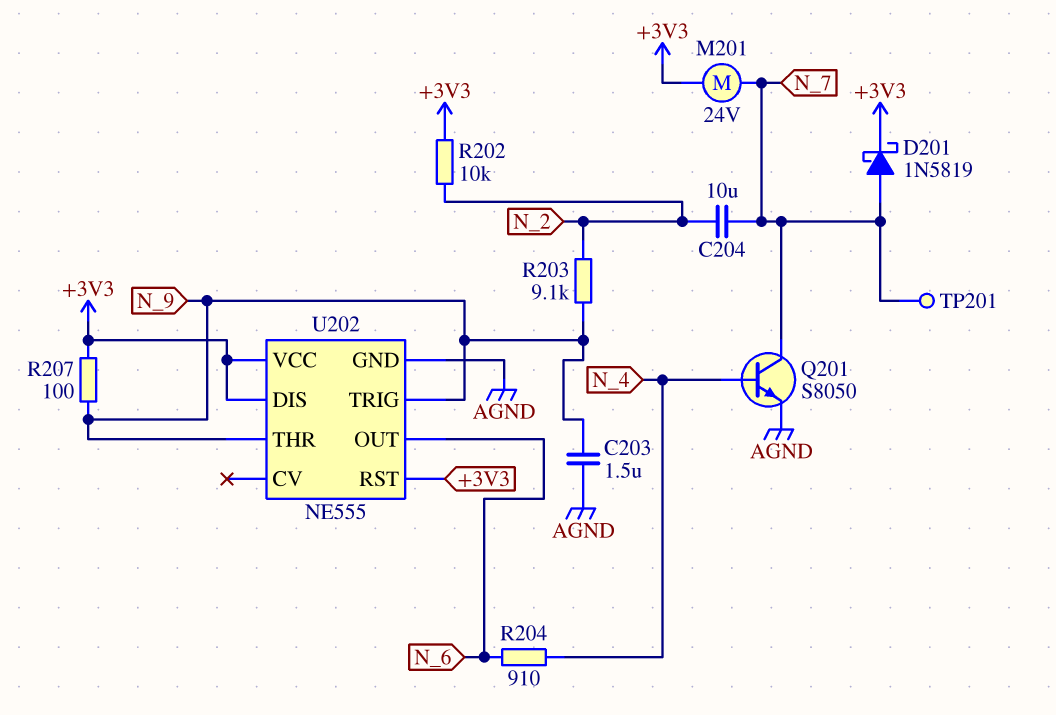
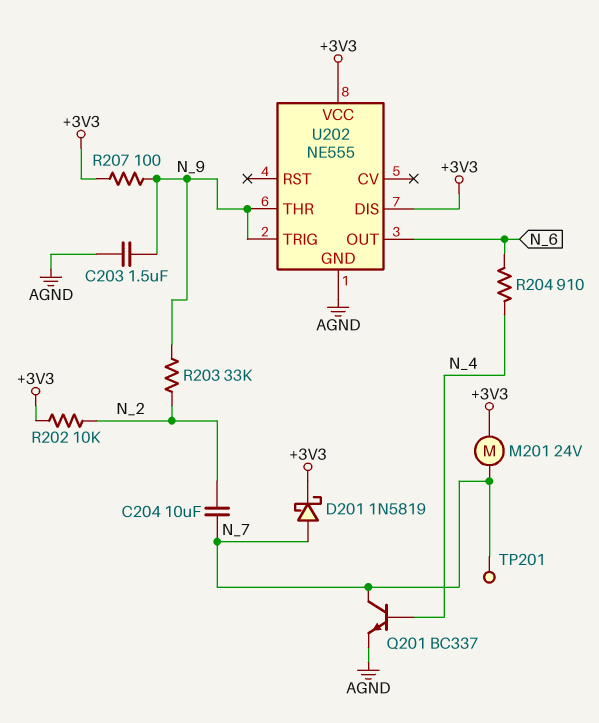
Q201: NPN S8050 (B N_4, C N_7, E AGND) -> NPN BC337 (B N_4, C N_7, E AGND)
R203: 9.1k (N_2, N_9) -> 33k (N_2, N_9)
U202 pin RST: +3V3 -> none

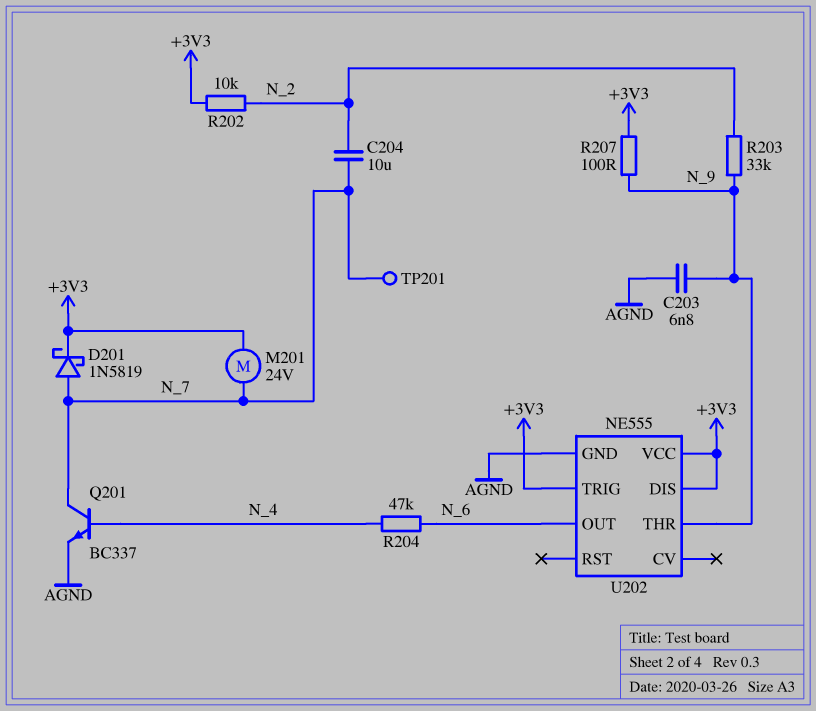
C203: 1.5uF (AGND, N_9) -> 6.8nF (AGND, N_9)
R204: 910 (N_4, N_6) -> 47k (N_4, N_6)
U202 pin TRIG: N_9 -> +3V3

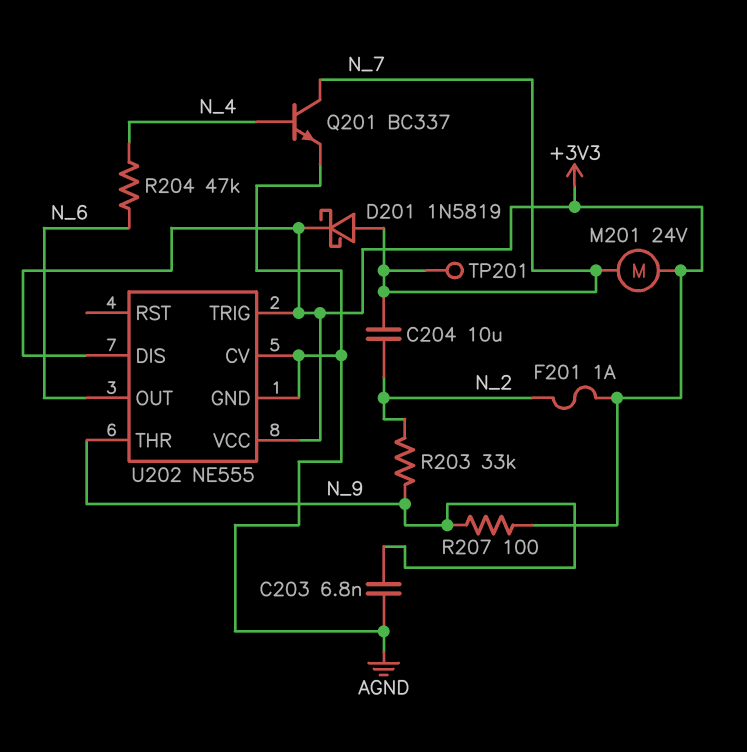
F201: none -> 1A (+3V3, N_2)
R202: 10k (+3V3, N_2) -> none
U202 pin CV: none -> AGND

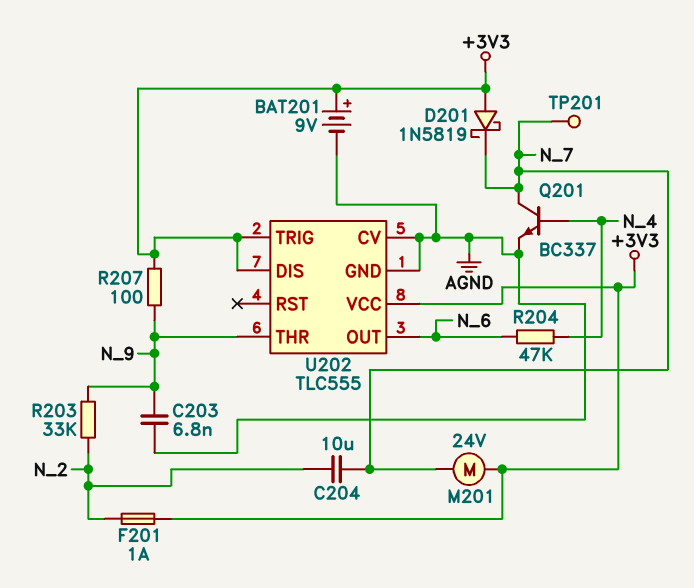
BAT201: none -> 9V (plus +3V3, minus AGND)
D201: schottky 1N5819 (A N_7, K +3V3) -> schottky 1N5819 (A +3V3, K N_7)
U202: NE555 -> TLC555

